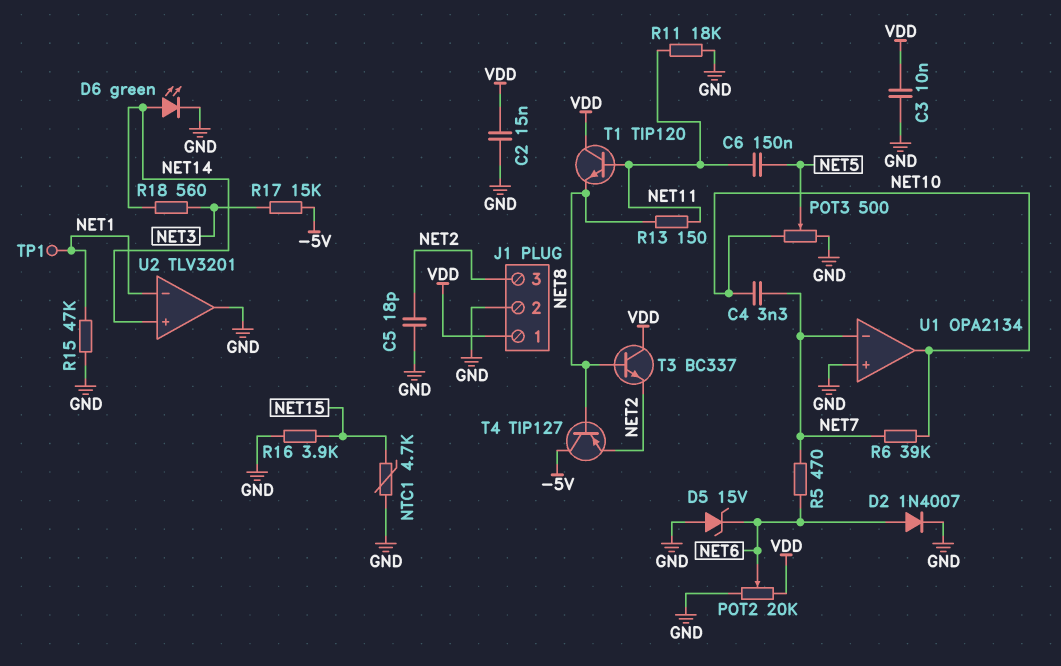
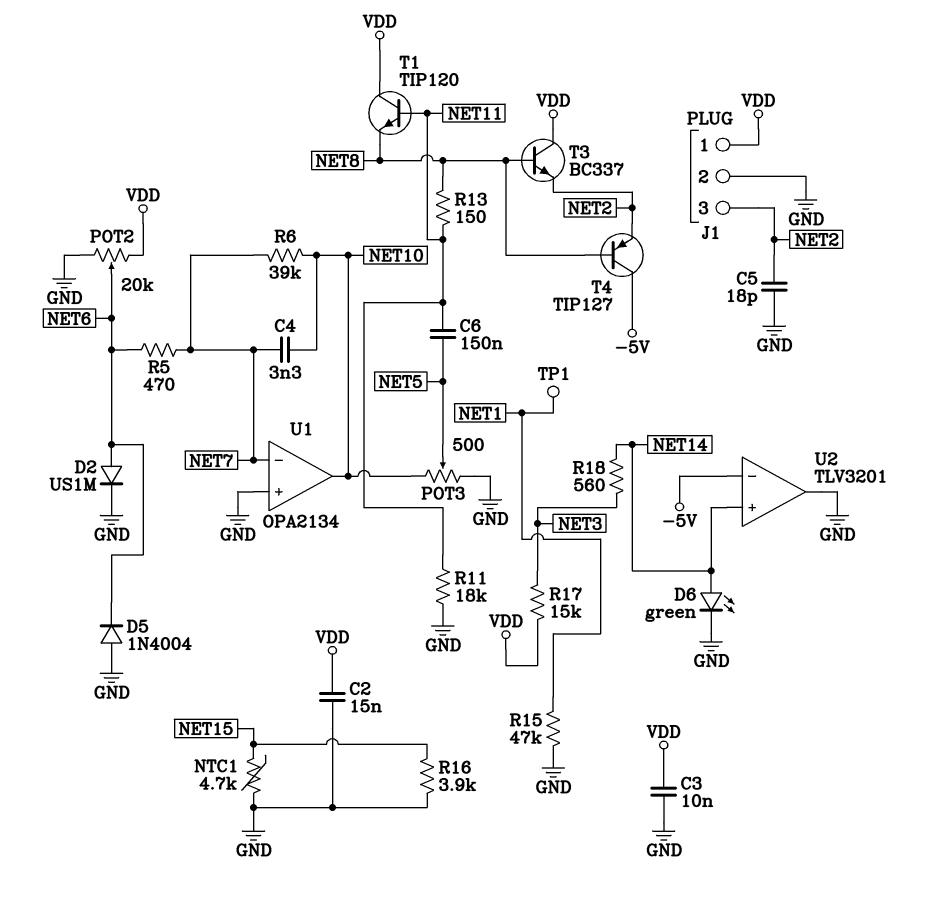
D2: diode 1N4007 (A NET6, K GND) -> diode US1M (A NET6, K GND)
D5: zener 15V (A GND, K NET6) -> diode 1N4004 (A GND, K NET6)
R17: 15k (-5V, NET3) -> 15k (NET3, VDD)
U2 pin in-: NET1 -> -5V

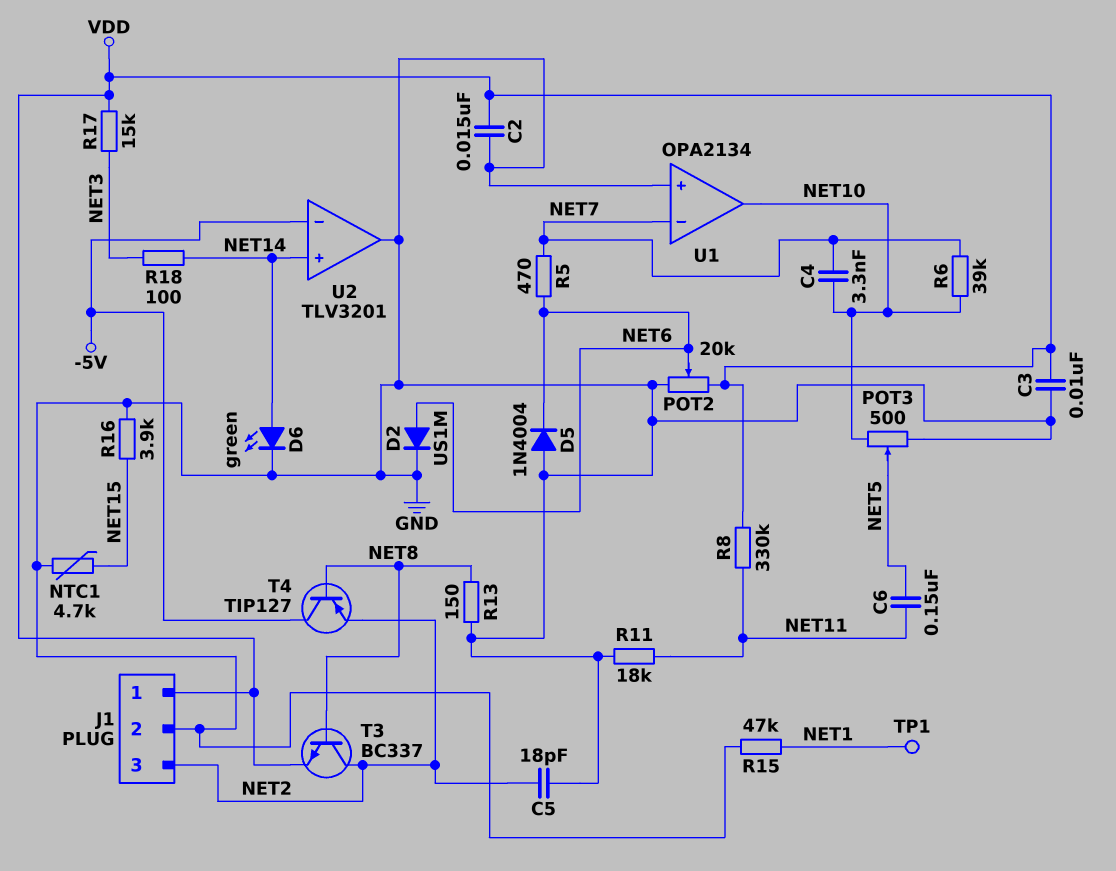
R8: none -> 330k (NET11, VDD)
R13: 150 (NET8, NET11) -> 150 (GND, NET8)
R18: 560 (NET3, NET14) -> 100 (NET3, NET14)
T1: NPN TIP120 (B NET11, C VDD, E NET8) -> none
T3: NPN BC337 (B NET8, C VDD, E NET2) -> NPN BC337 (B NET8, C NET2, E VDD)

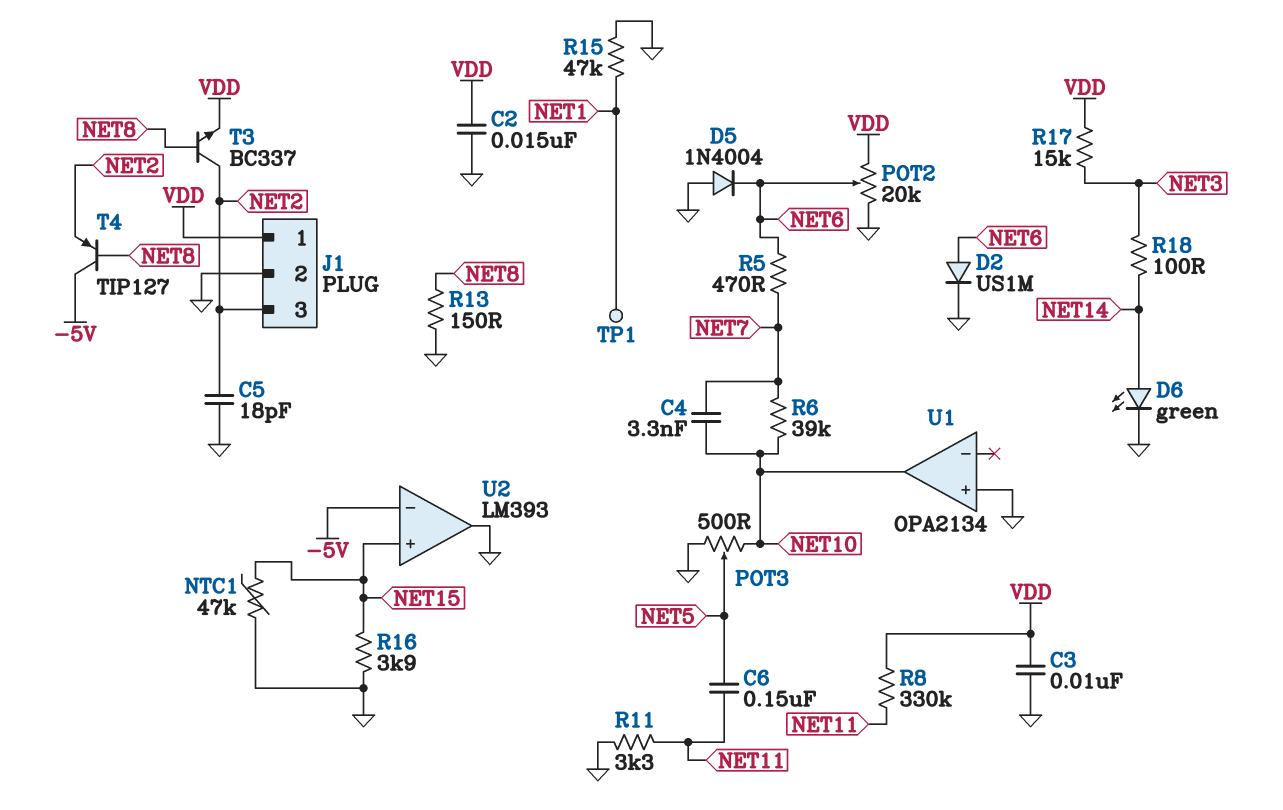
NTC1: 4.7k (GND, NET15) -> 47k (GND, NET15)
R11: 18k (GND, NET11) -> 3.3k (GND, NET11)
U1 pin in-: NET7 -> none
U2: TLV3201 -> LM393
U2 pin in+: NET14 -> NET15

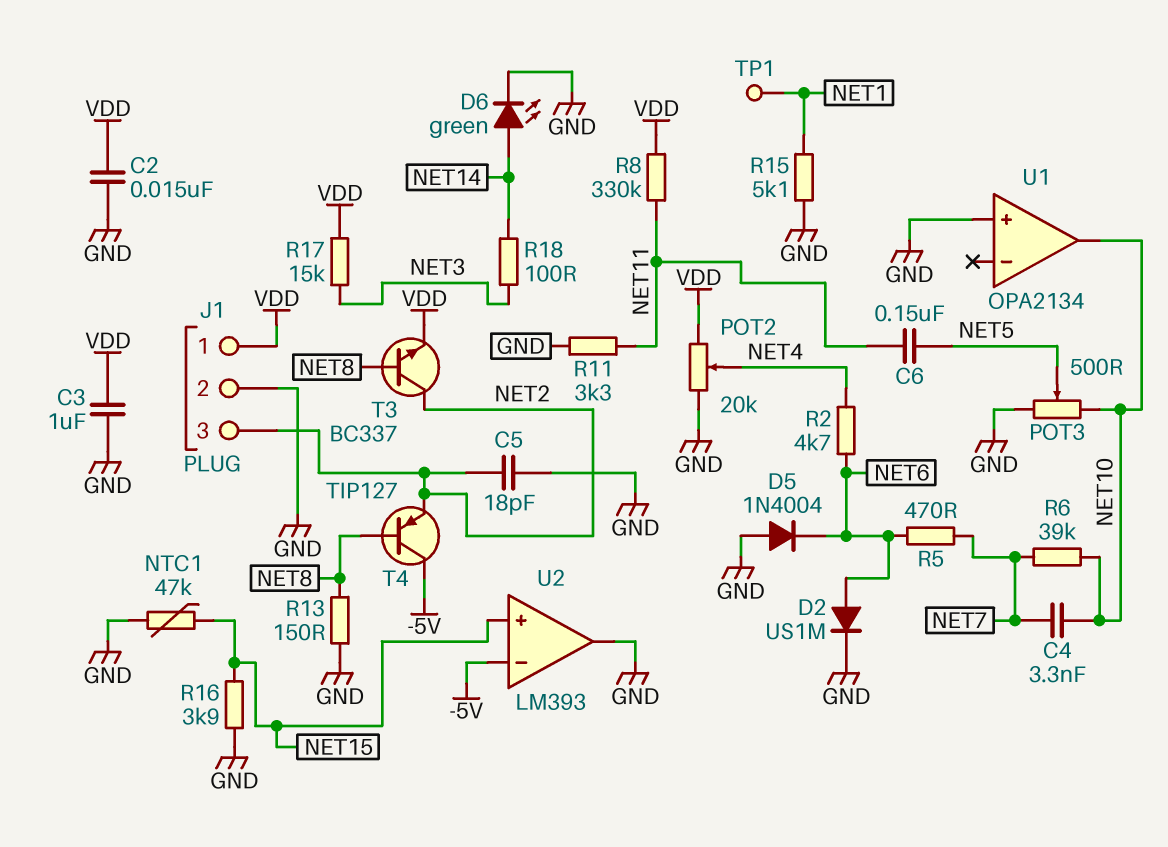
C3: 10nF (GND, VDD) -> 1uF (GND, VDD)
POT2: 20k (GND, VDD, wiper NET6) -> 20k (GND, VDD, wiper NET4)
R2: none -> 4.7k (NET4, NET6)
R15: 47k (GND, NET1) -> 5.1k (GND, NET1)

